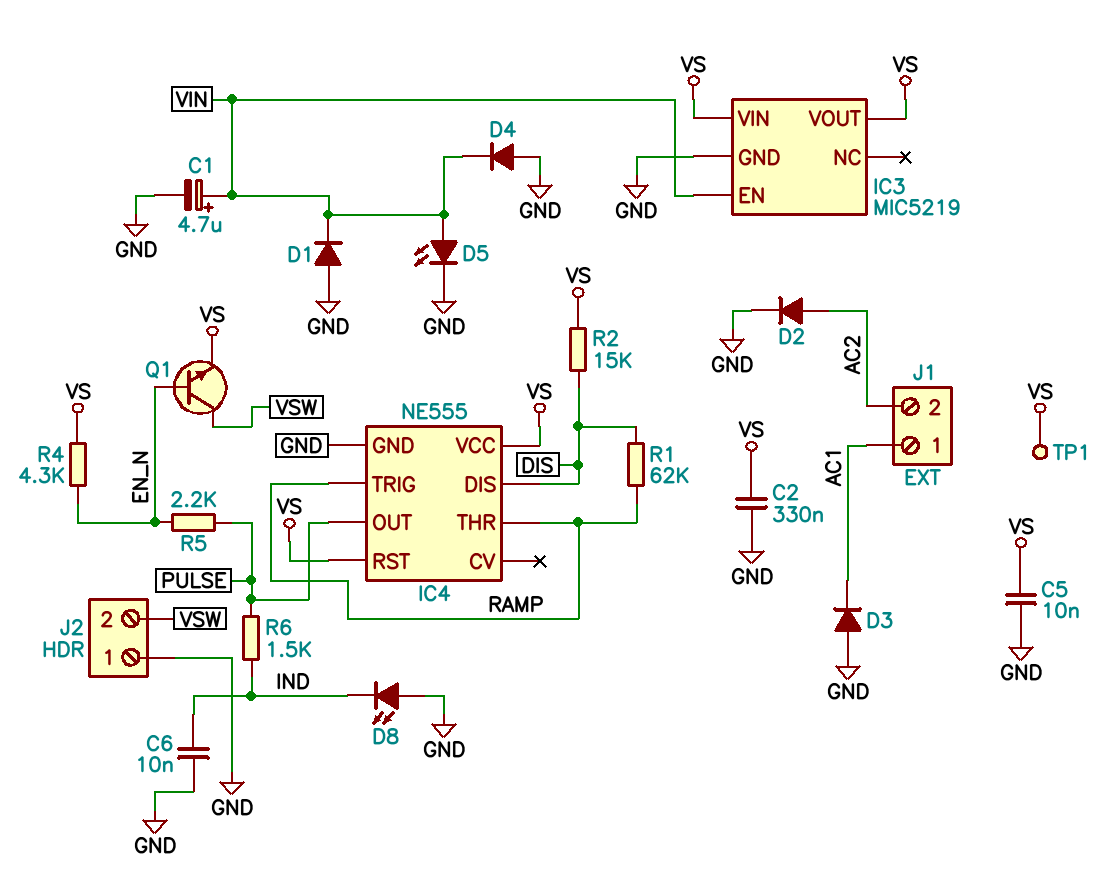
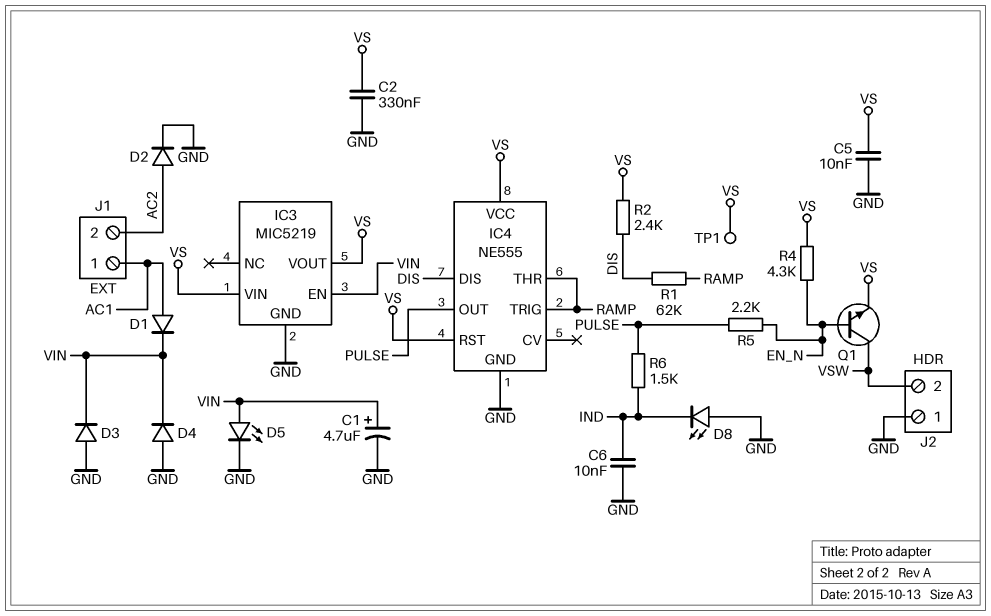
D1: diode (A GND, K VIN) -> diode (A AC1, K VIN)
D3: diode (A GND, K AC1) -> diode (A GND, K VIN)
R2: 15k (DIS, VS) -> 2.4k (DIS, VS)

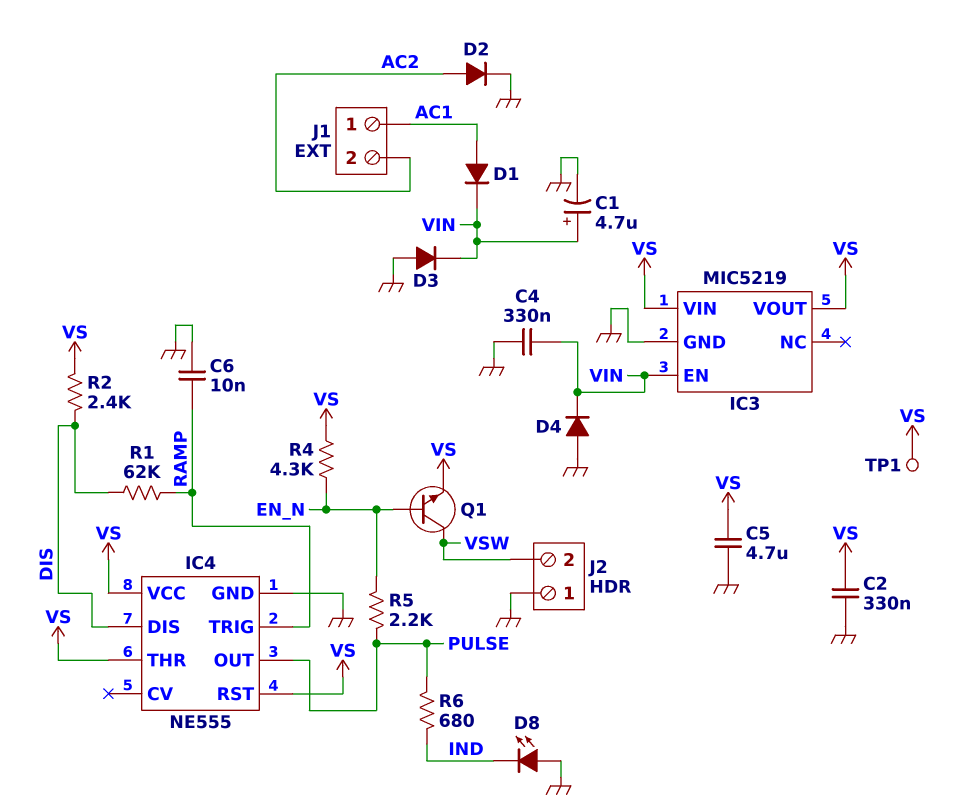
C4: none -> 330nF (GND, VIN)
C5: 10nF (GND, VS) -> 4.7uF (GND, VS)
C6: 10nF (GND, IND) -> 10nF (GND, RAMP)
D5: LED (A VIN, K GND) -> none
IC4 pin THR: RAMP -> VS
R6: 1.5k (IND, PULSE) -> 680 (IND, PULSE)

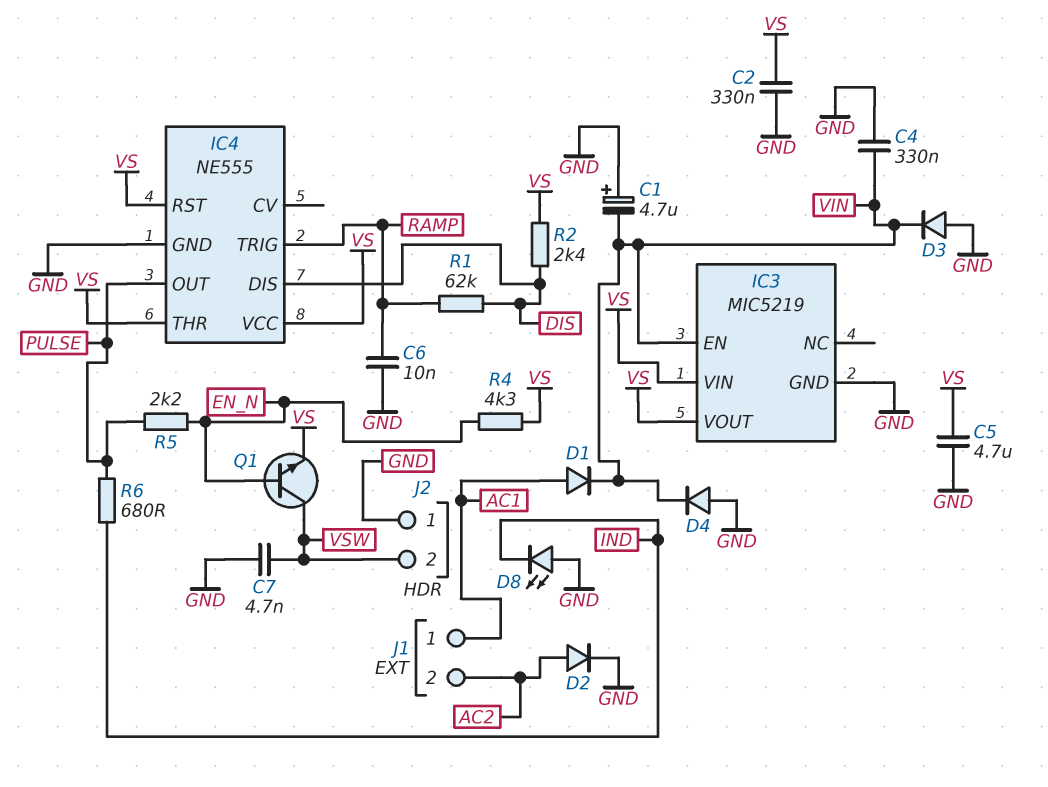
C1: 4.7uF (plus VIN, minus GND) -> 4.7uF (plus GND, minus VIN)
C7: none -> 4.7nF (GND, VSW)
TP1: test point (VS) -> none

